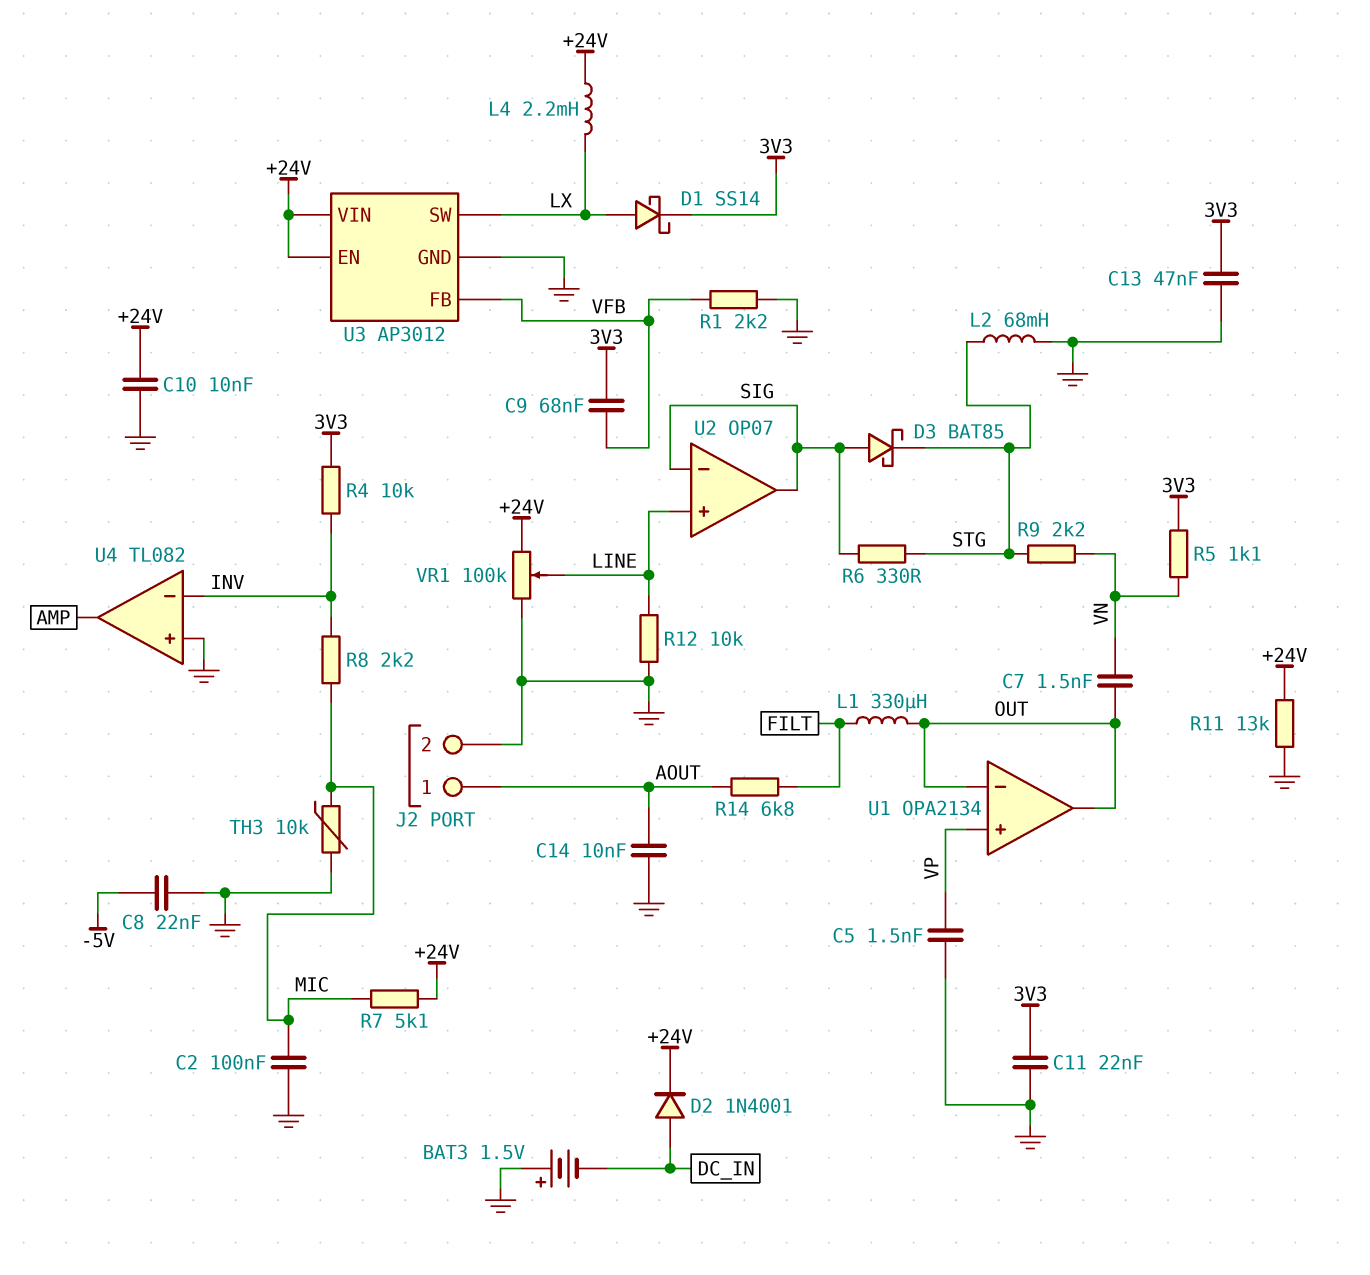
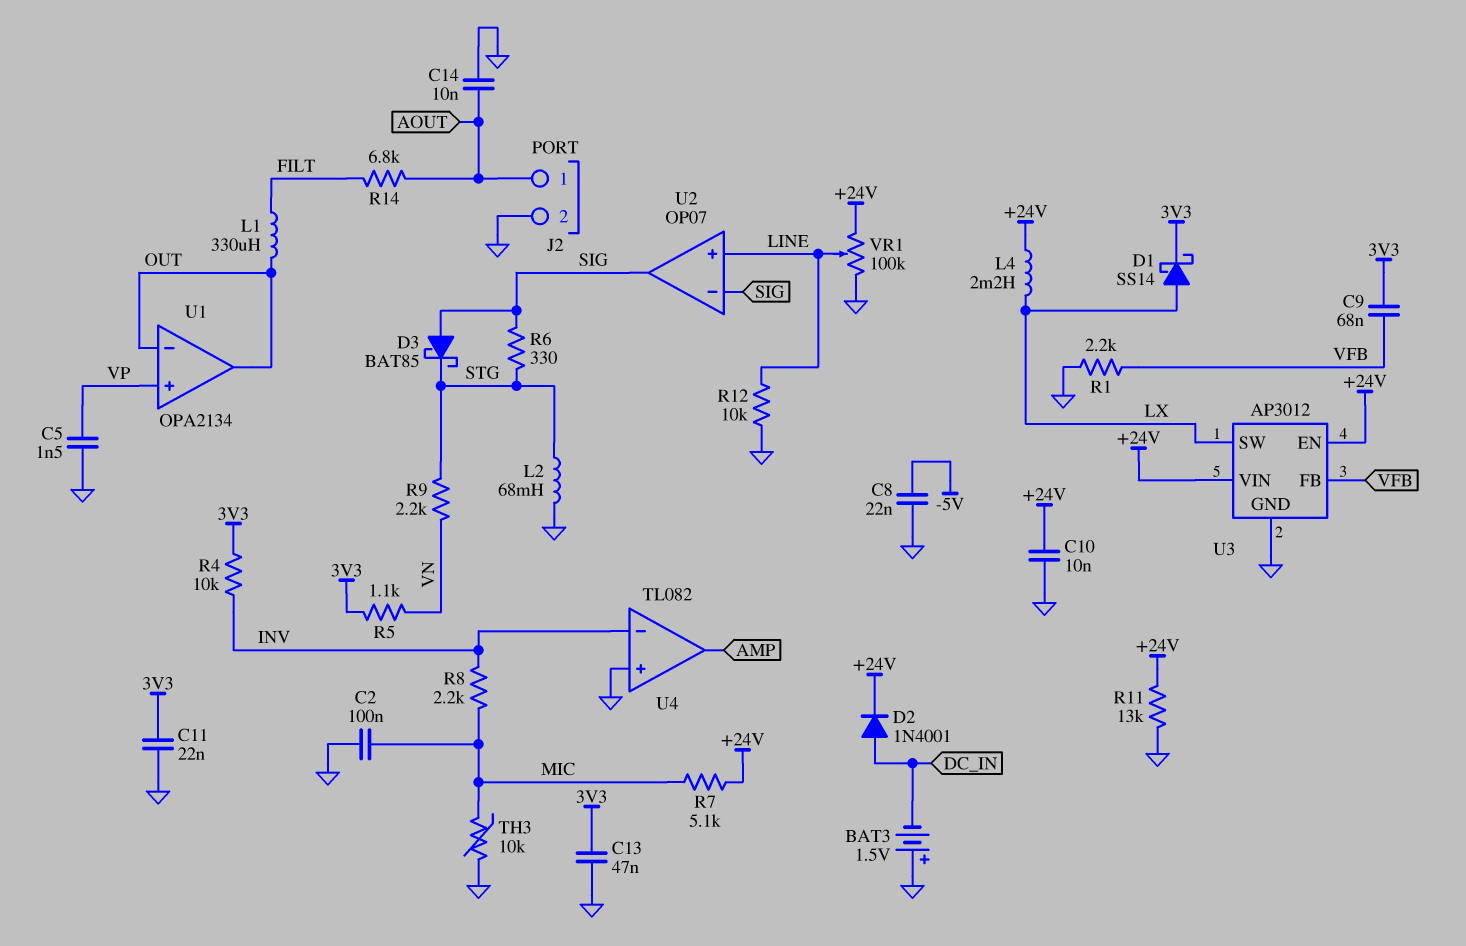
C7: 1.5nF (OUT, VN) -> none

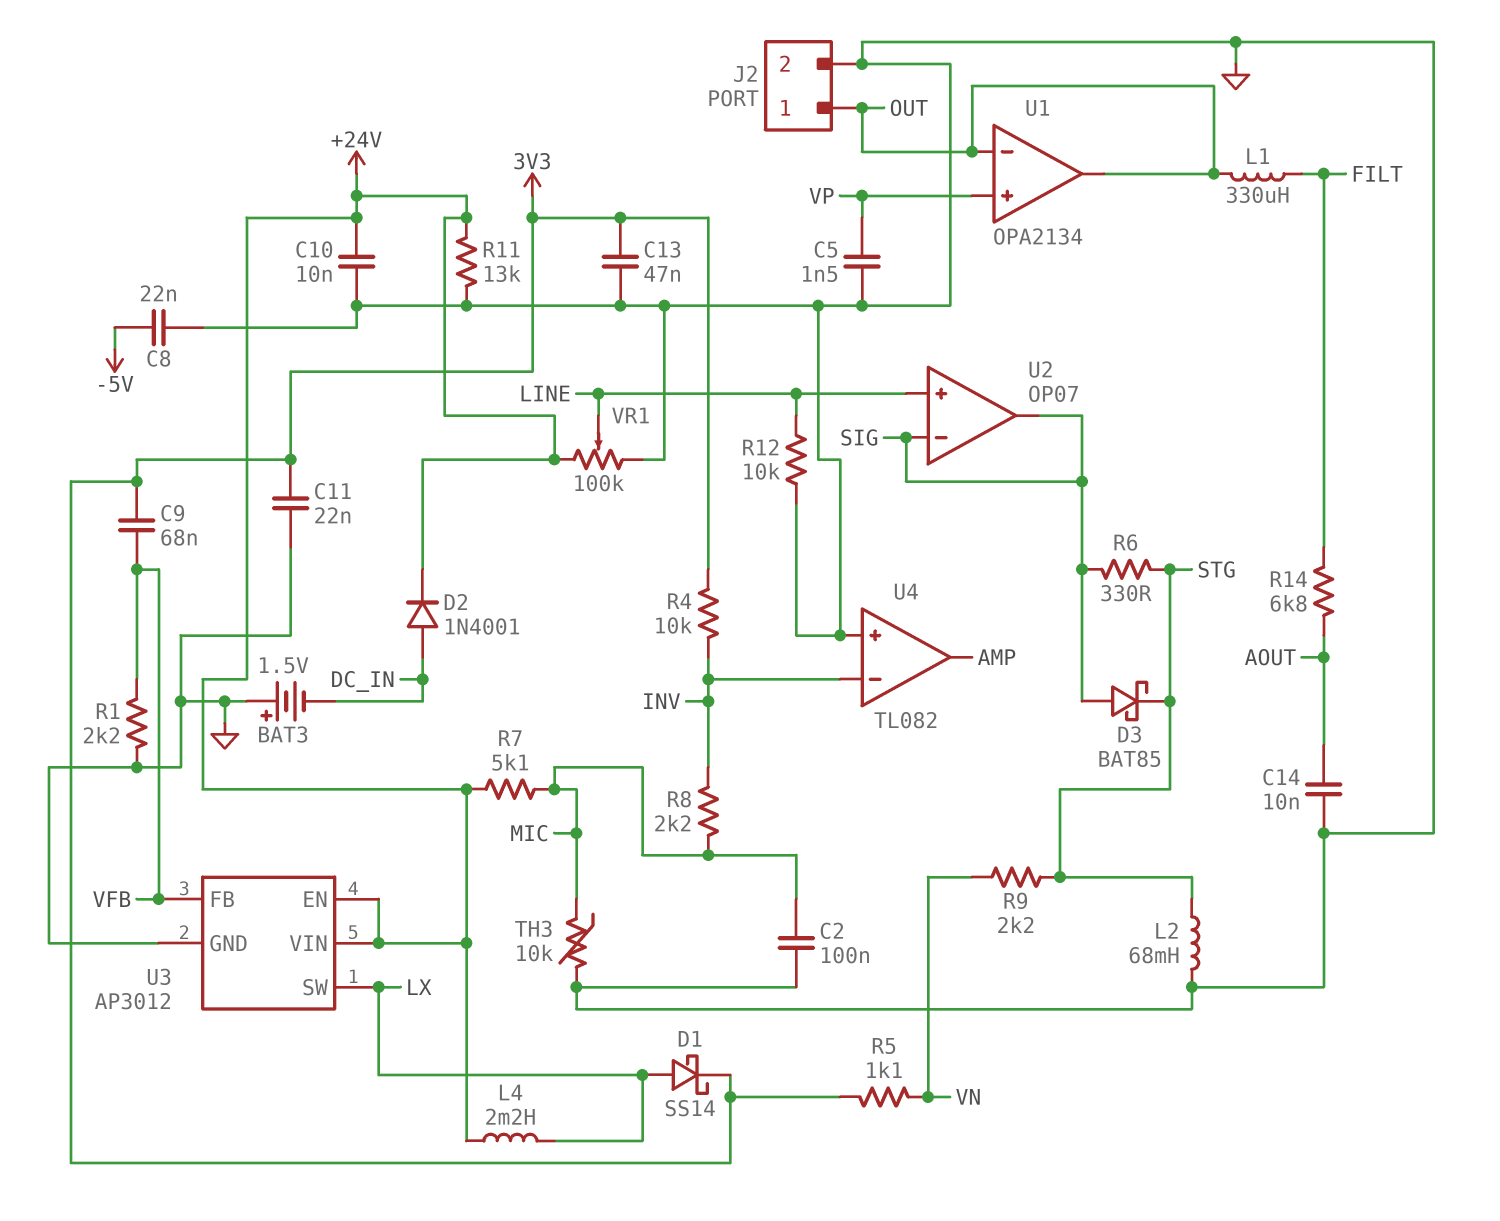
J2 pin 1: AOUT -> OUT

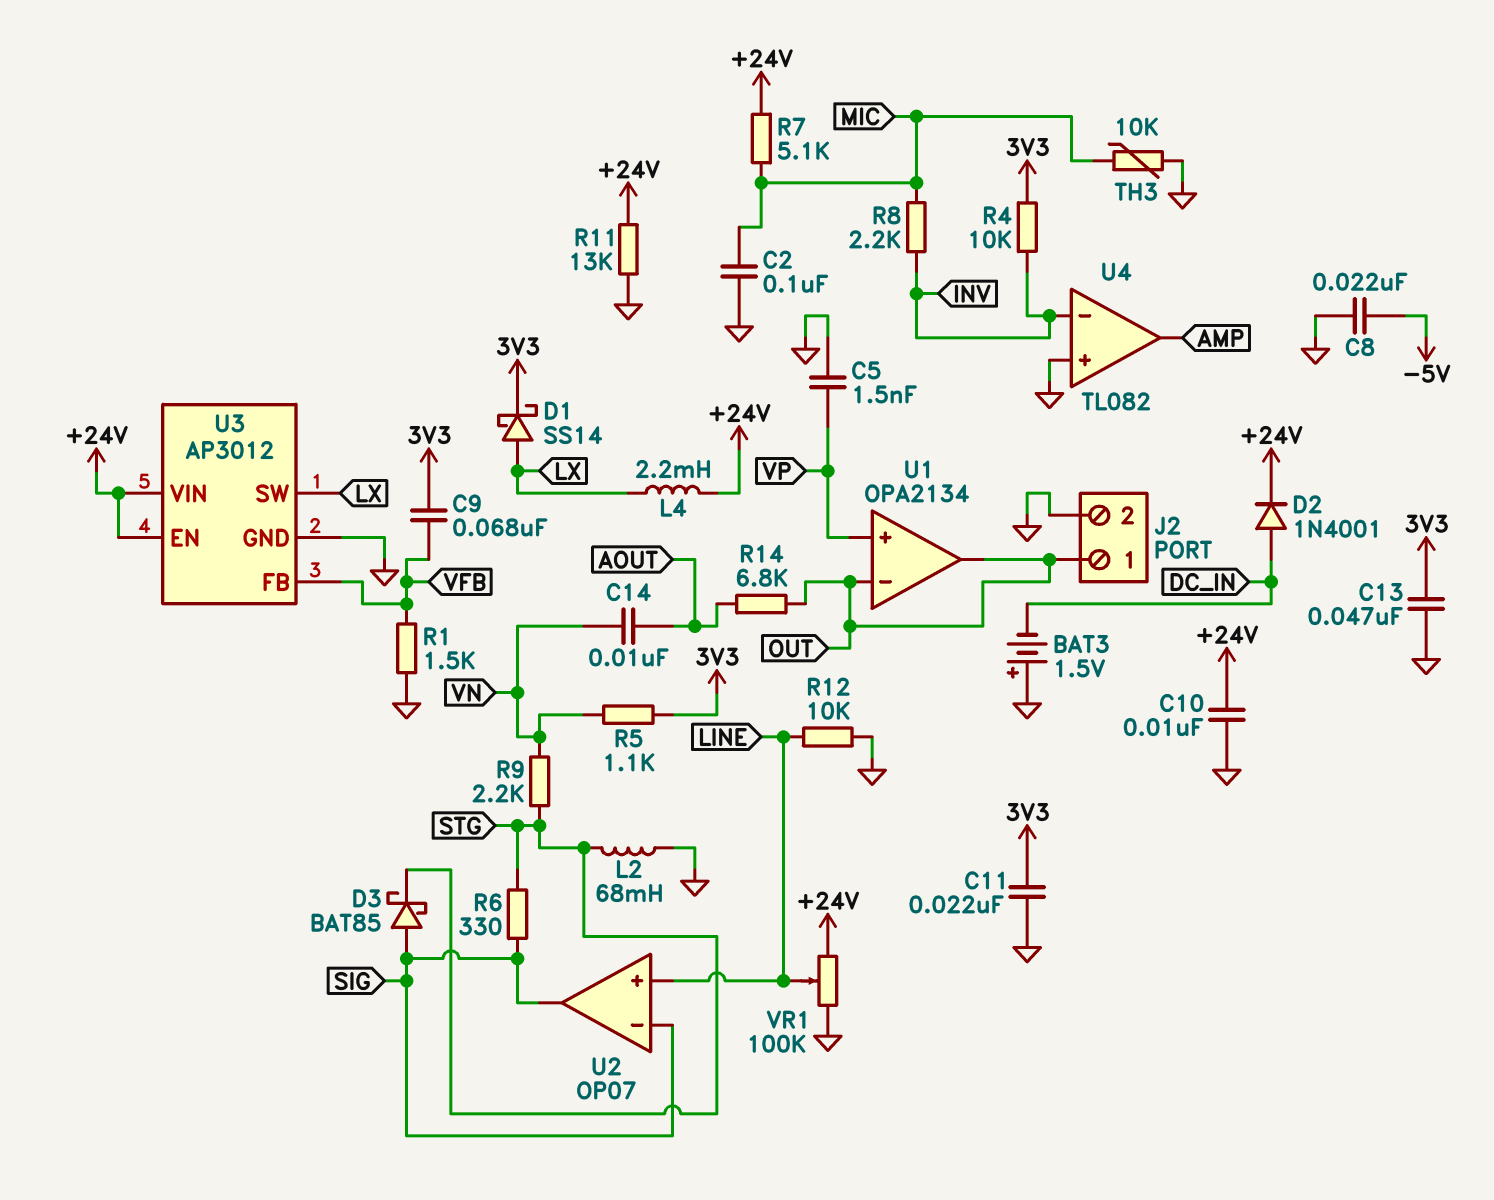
C14: 10nF (AOUT, GND) -> 10nF (AOUT, VN)
L1: 330uH (FILT, OUT) -> none
R1: 2.2k (GND, VFB) -> 1.5k (GND, VFB)
R14: 6.8k (AOUT, FILT) -> 6.8k (AOUT, OUT)

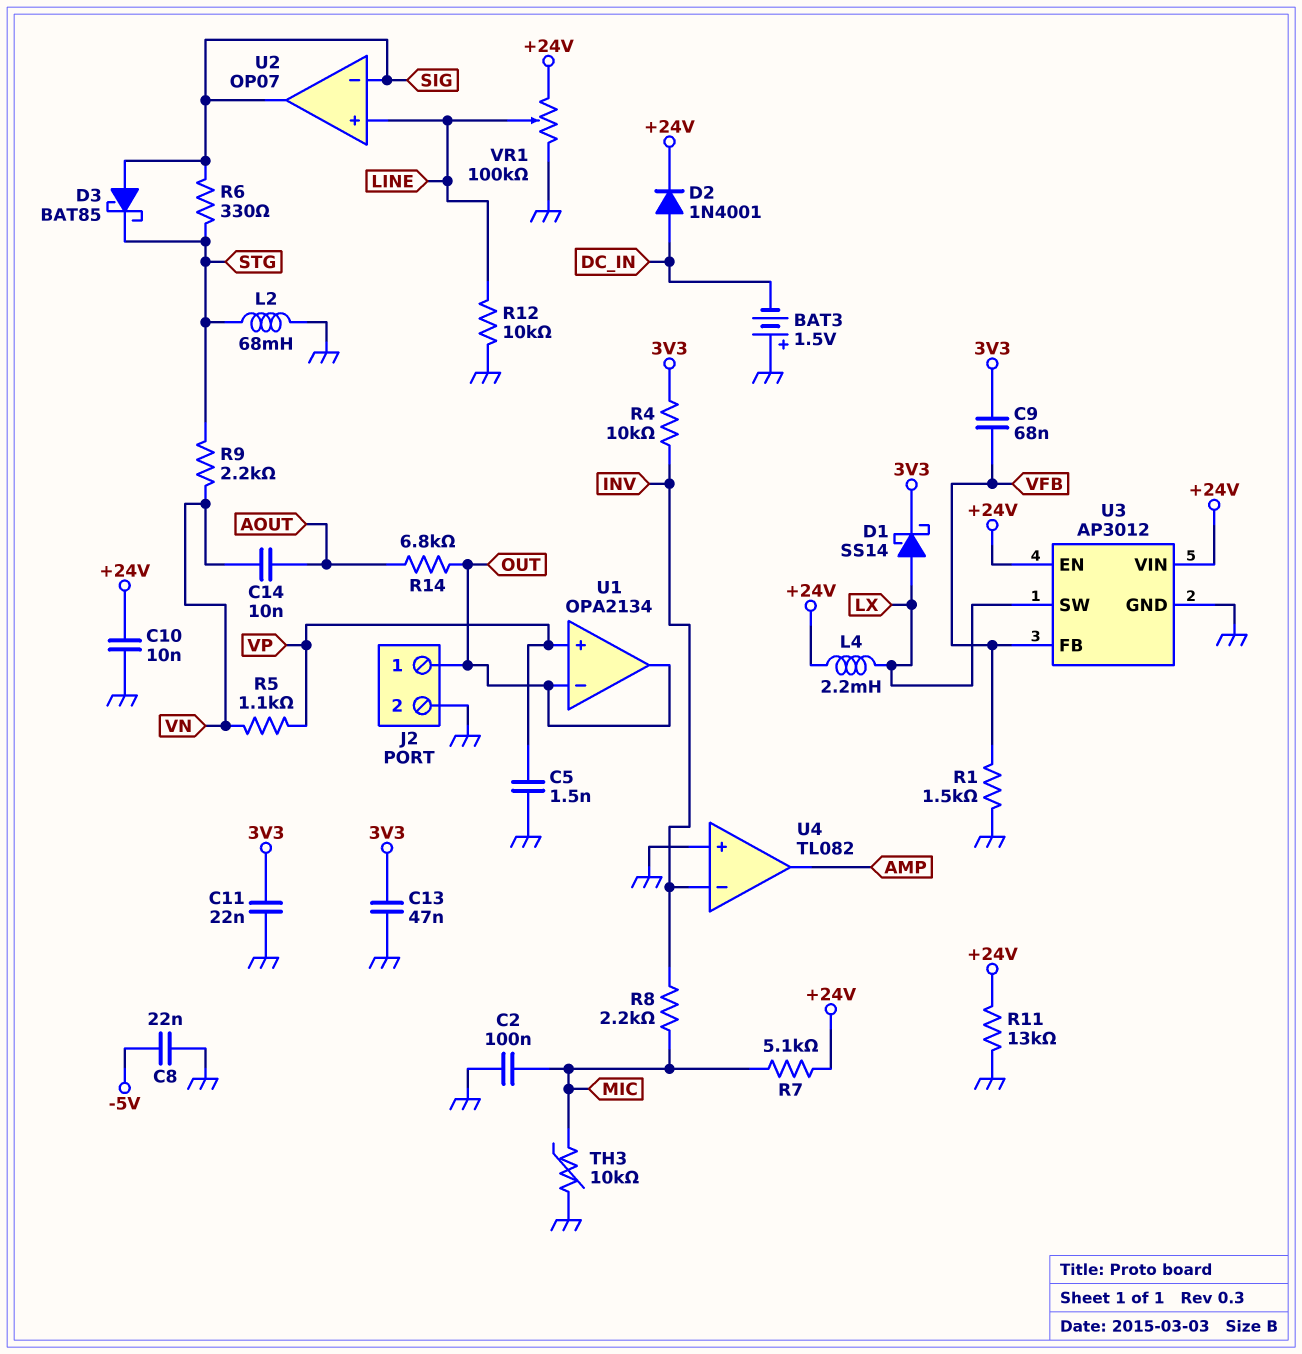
R5: 1.1k (3V3, VN) -> 1.1k (VN, VP)

